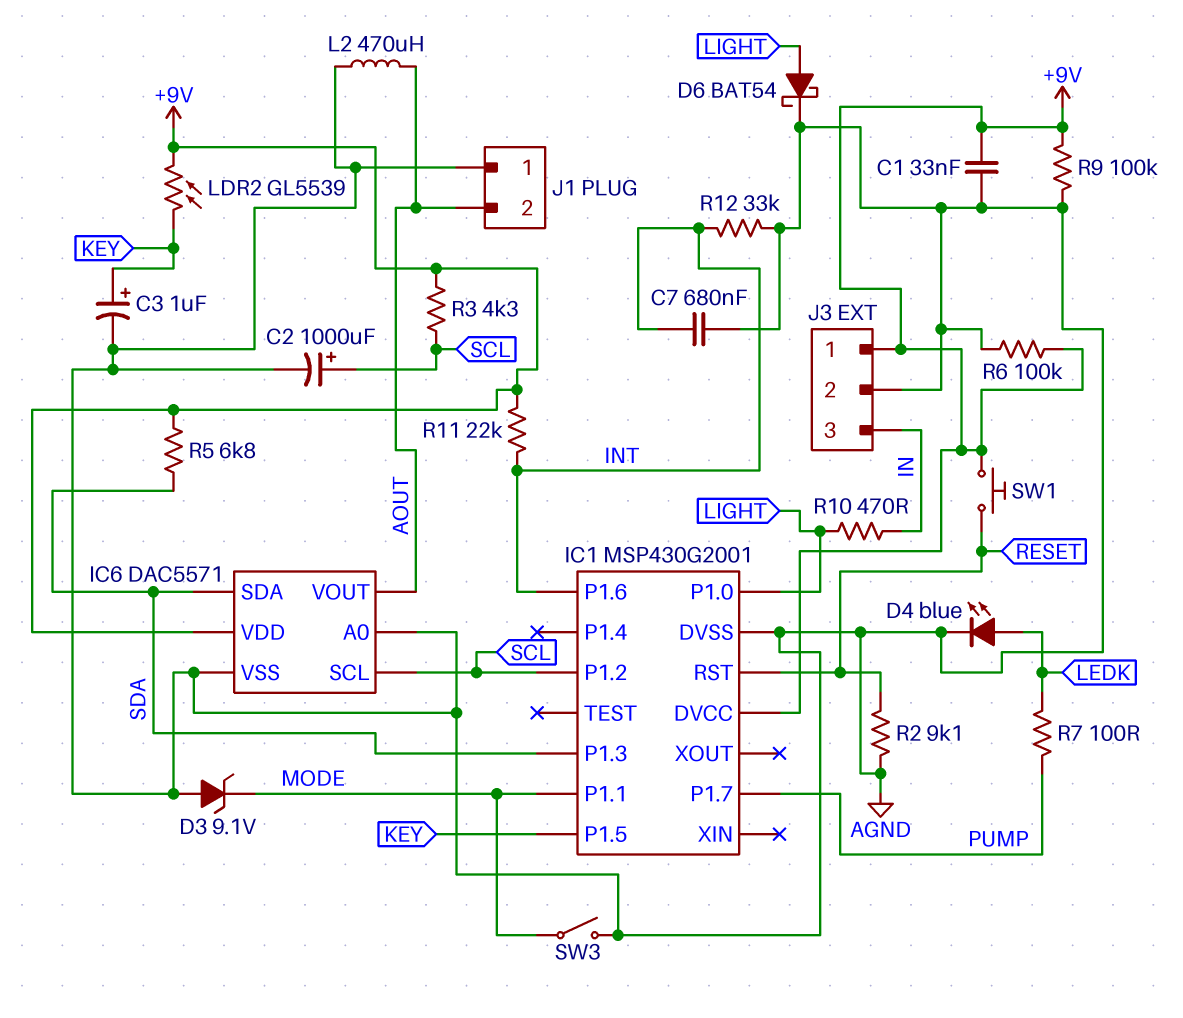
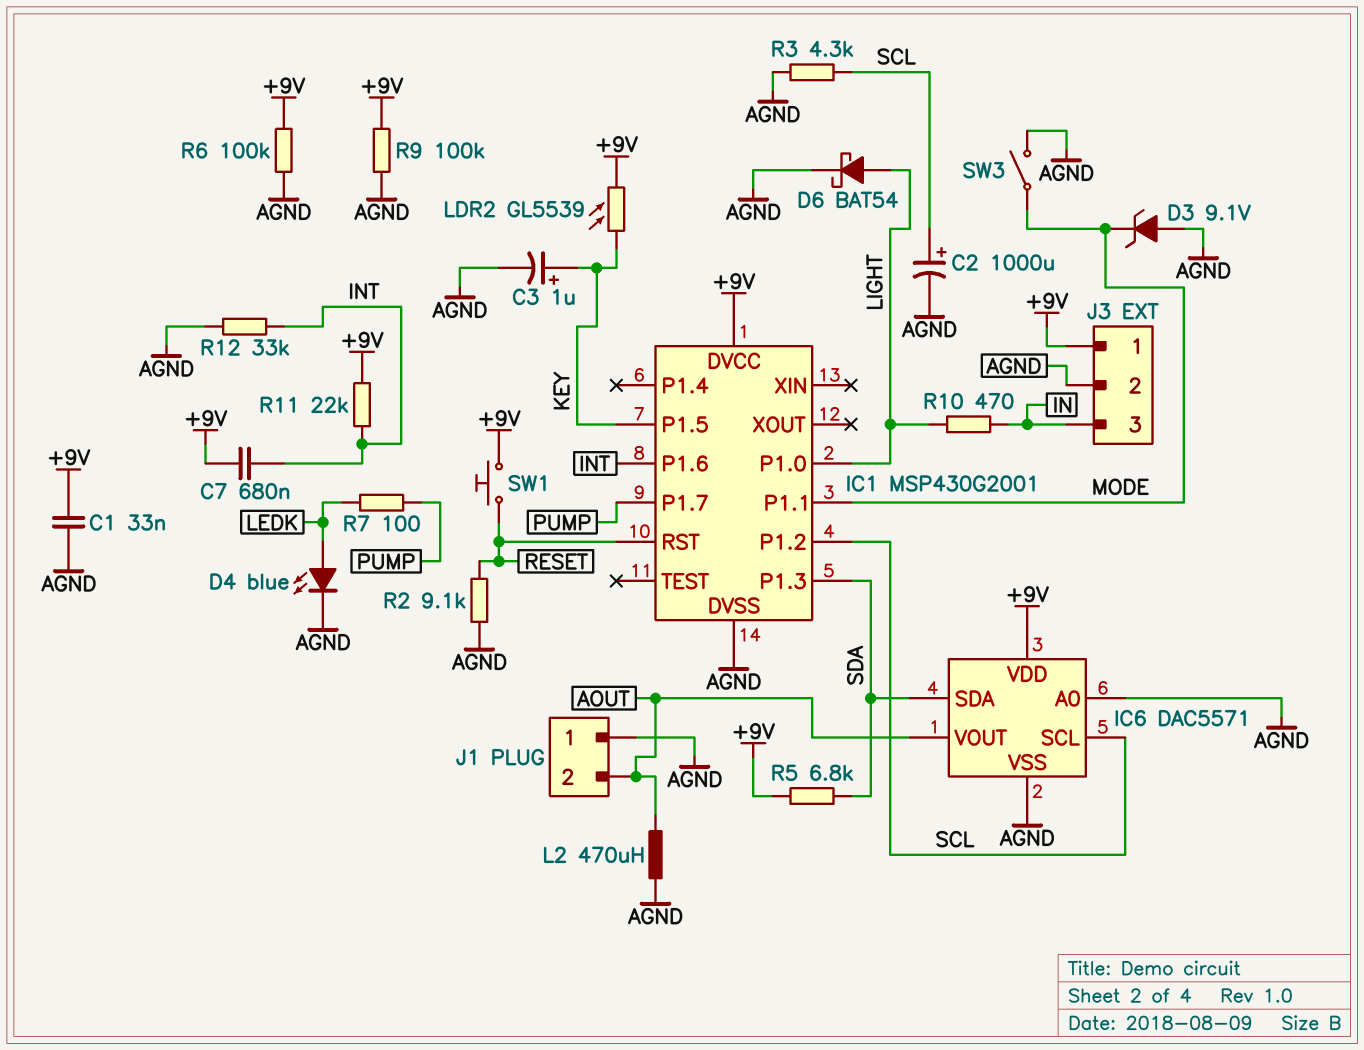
C7: 680nF (AGND, INT) -> 680nF (+9V, INT)
R3: 4.3k (+9V, SCL) -> 4.3k (AGND, SCL)

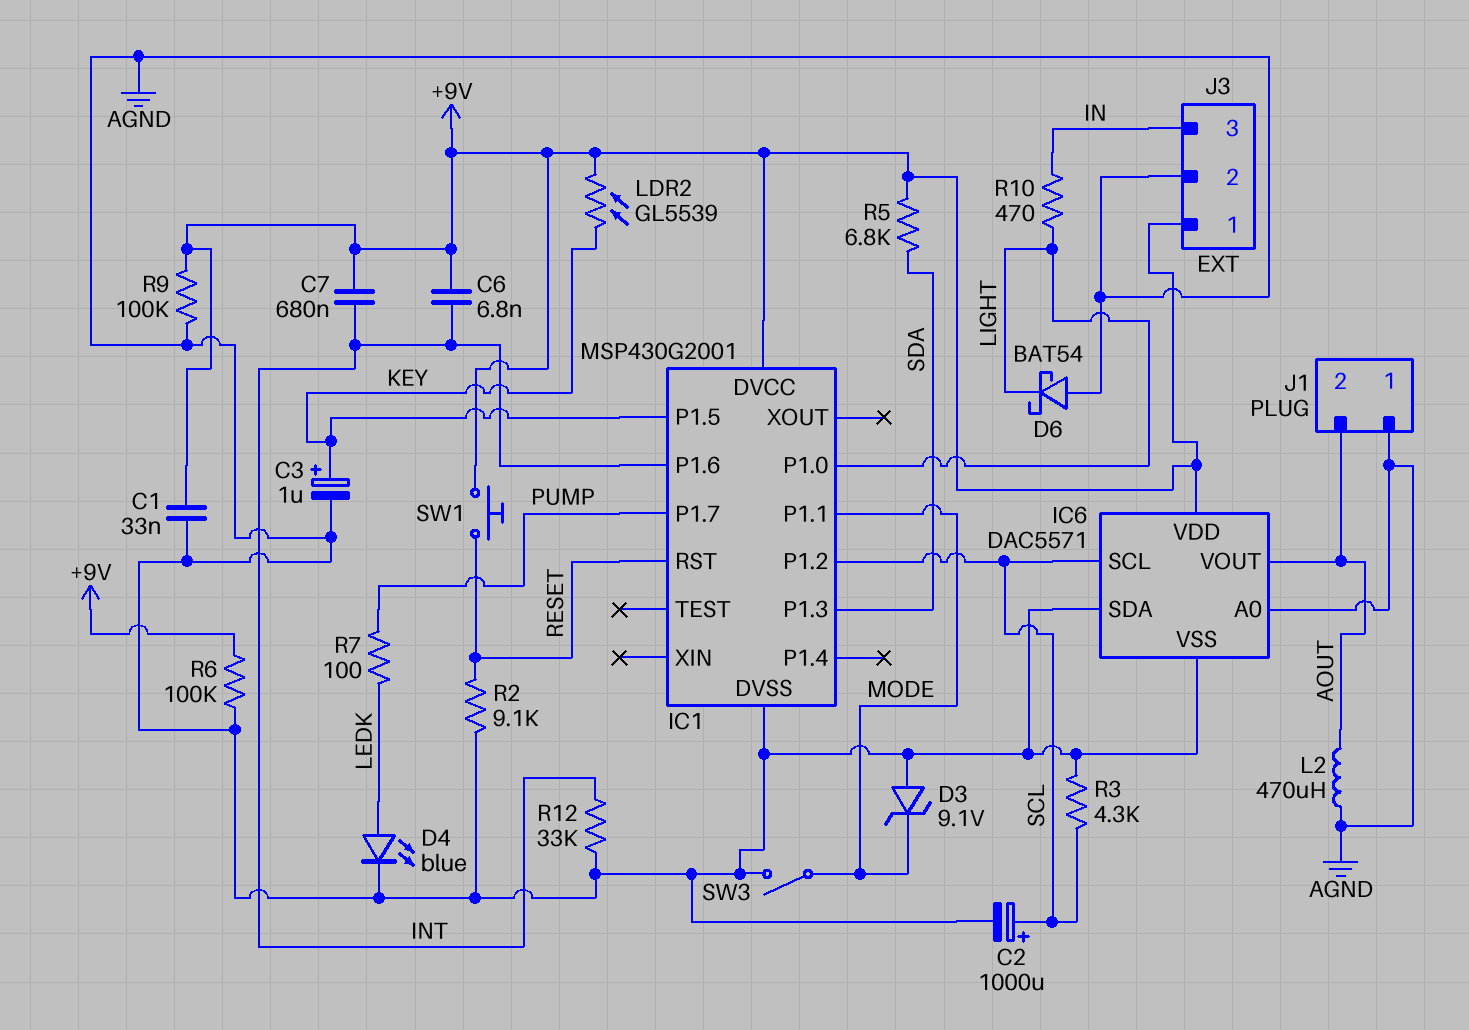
C6: none -> 6.8nF (+9V, INT)
D6: schottky BAT54 (A LIGHT, K AGND) -> schottky BAT54 (A AGND, K LIGHT)
IC6 pin SDA: SDA -> AGND
R11: 22k (+9V, INT) -> none

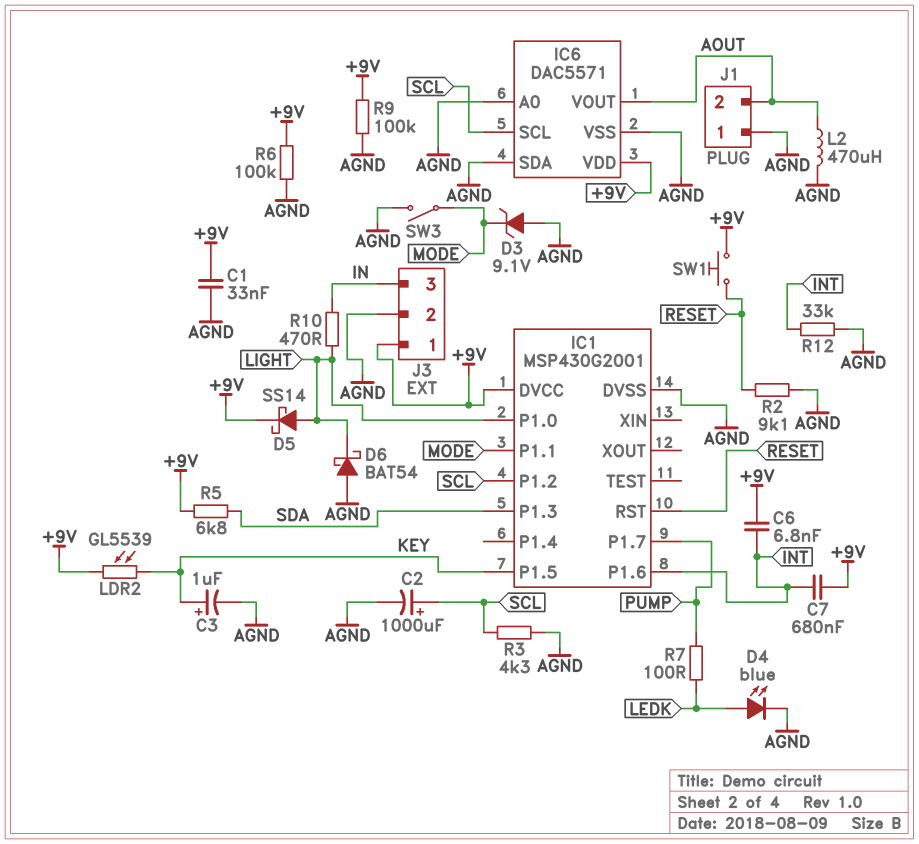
D5: none -> schottky SS14 (A LIGHT, K +9V)

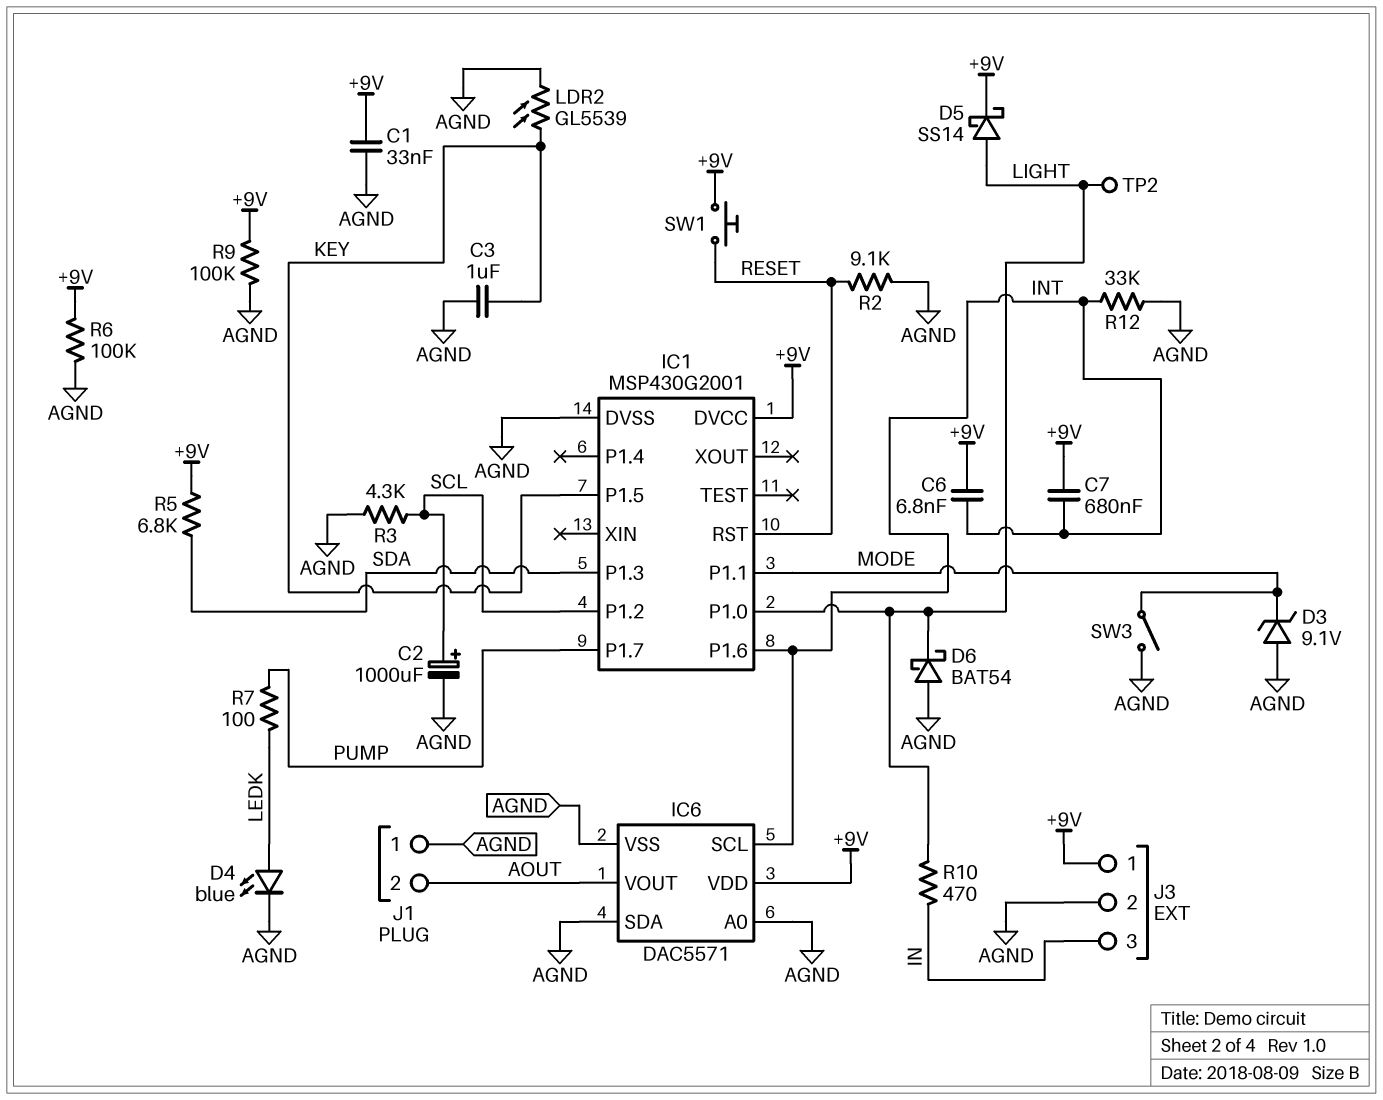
C3: 1uF (plus KEY, minus AGND) -> 1uF (AGND, KEY)
IC6 pin SCL: SCL -> INT
L2: 470uH (AGND, AOUT) -> none
LDR2: GL5539 (+9V, KEY) -> GL5539 (AGND, KEY)
TP2: none -> test point (LIGHT)

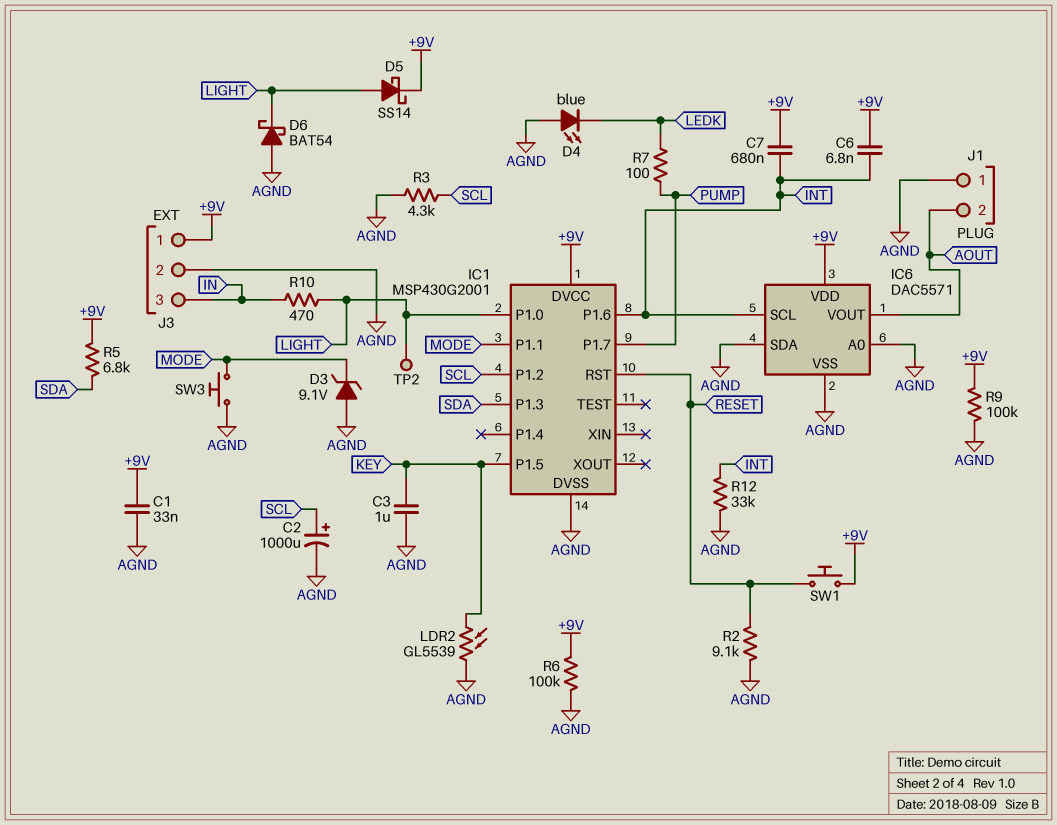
D4: LED blue (A LEDK, K AGND) -> LED blue (A AGND, K LEDK)
SW3: switch (AGND, MODE) -> button (AGND, MODE)

